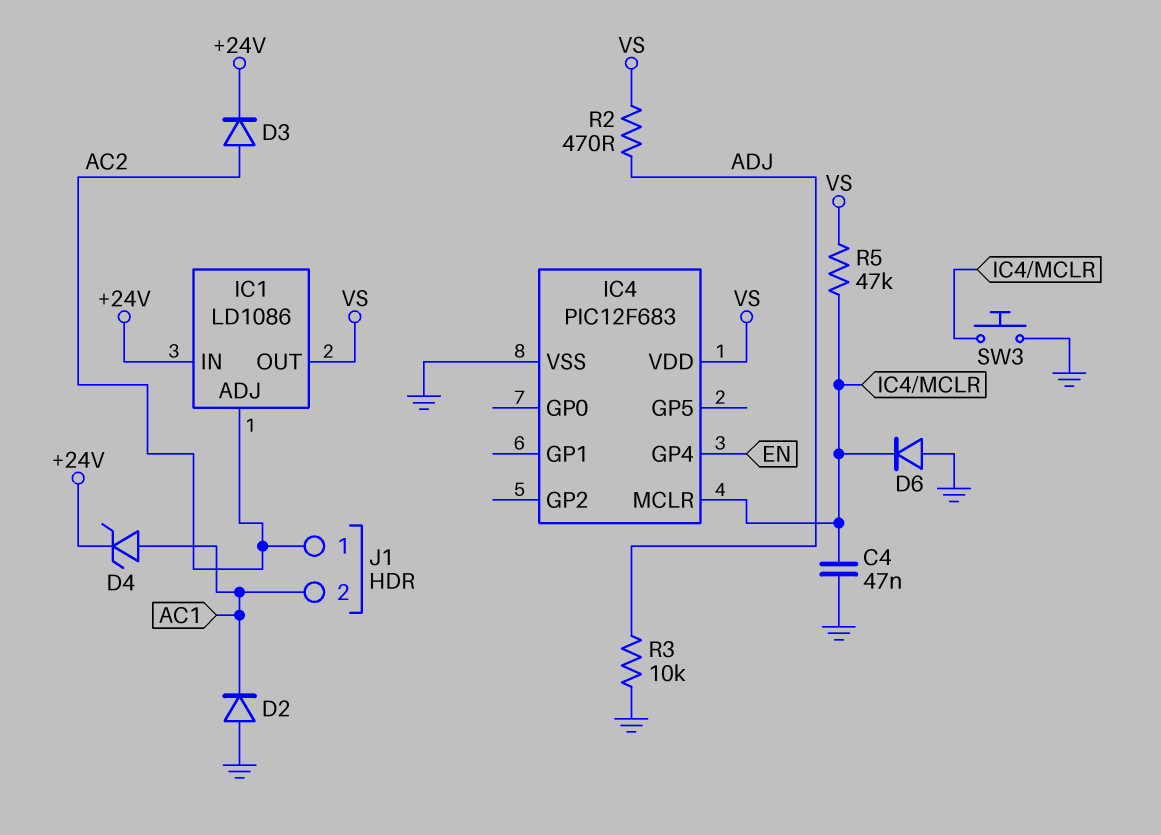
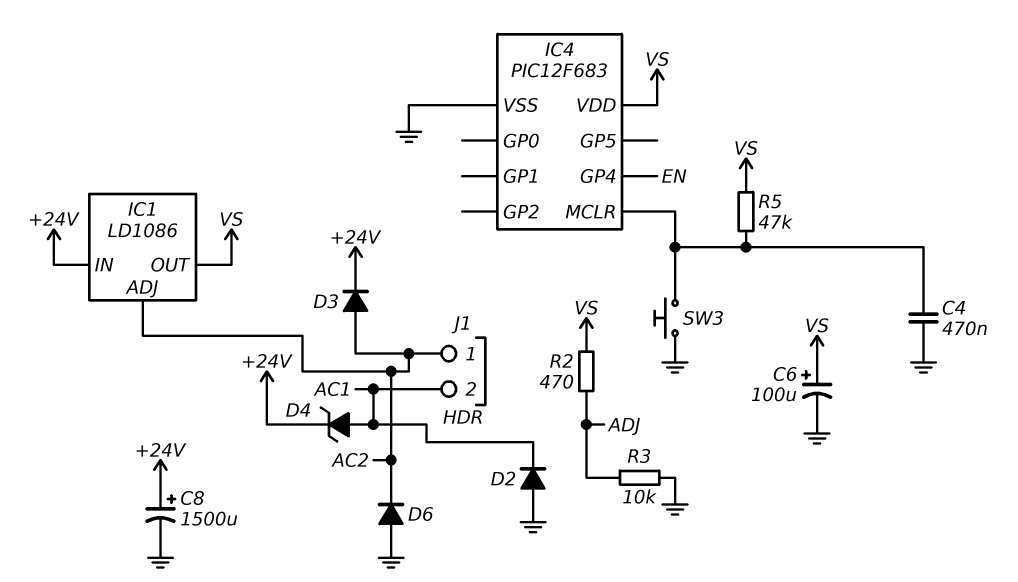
C4: 47nF (GND, IC4/MCLR) -> 470nF (GND, IC4/MCLR)
C6: none -> 100uF (plus VS, minus GND)
C8: none -> 1500uF (plus +24V, minus GND)
D6: diode (A GND, K IC4/MCLR) -> diode (A GND, K AC2)

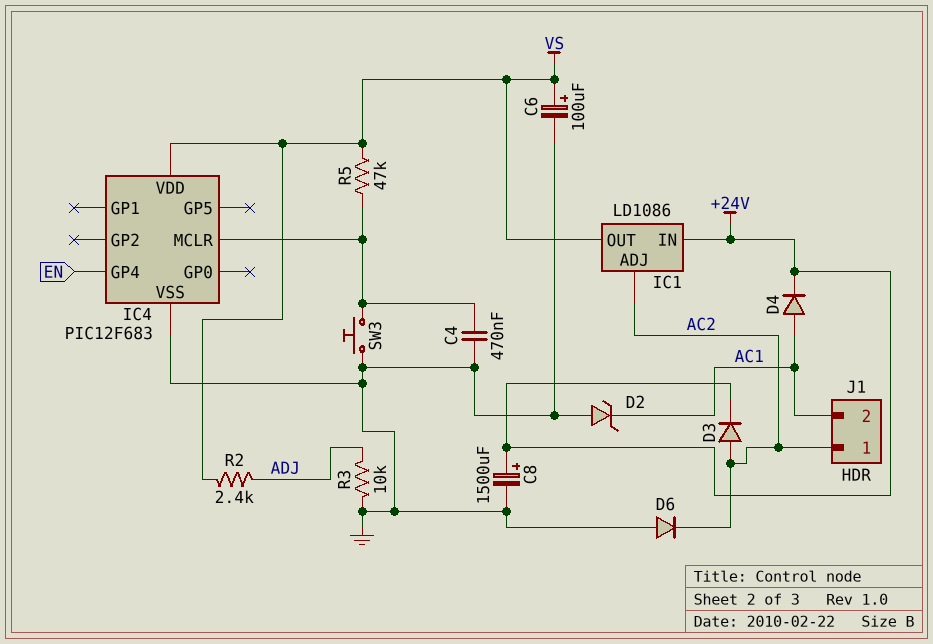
D2: diode (A GND, K AC1) -> zener (A GND, K AC1)
D4: zener (A AC1, K +24V) -> diode (A AC1, K +24V)
R2: 470 (ADJ, VS) -> 2.4k (ADJ, VS)

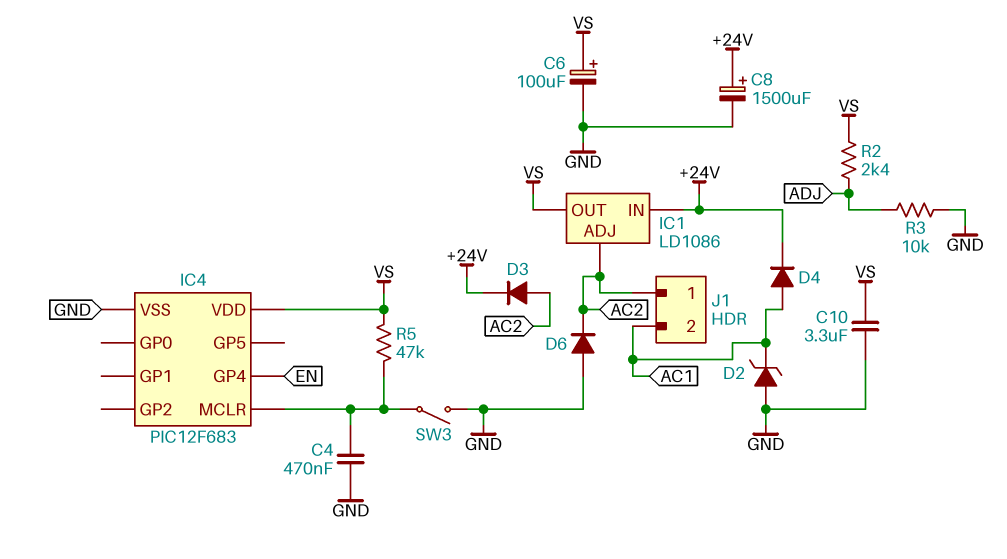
C10: none -> 3.3uF (GND, VS)
SW3: button (GND, IC4/MCLR) -> switch (GND, IC4/MCLR)

